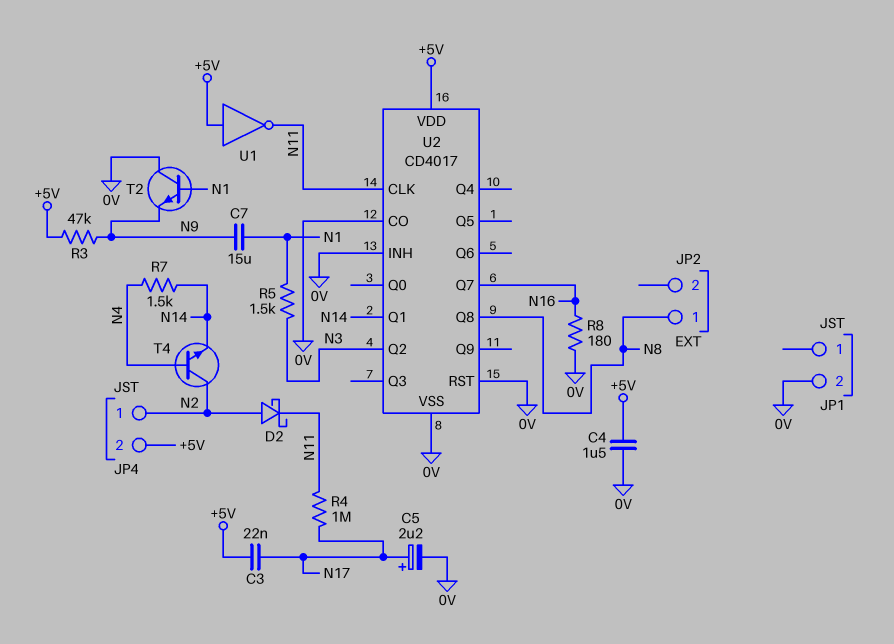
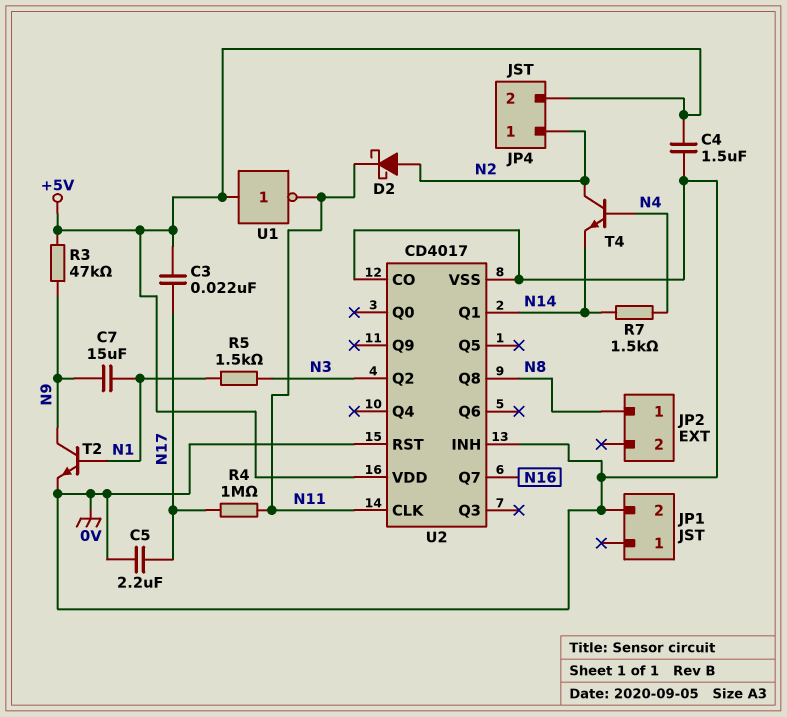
C5: 2.2uF (plus N17, minus 0V) -> 2.2uF (0V, N17)
R8: 180 (0V, N16) -> none
T2: NPN (B N1, C 0V, E N9) -> NPN (B N1, C N9, E 0V)

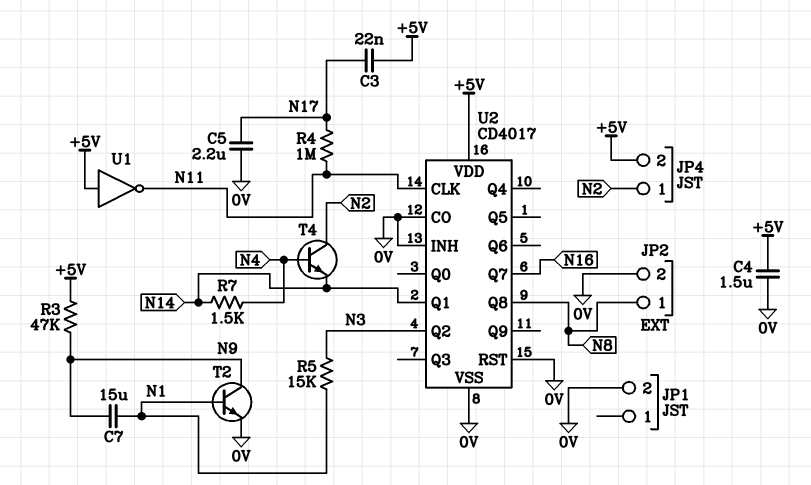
D2: schottky (A N2, K N11) -> none
JP2 pin 2: none -> 0V
R5: 1.5k (N1, N3) -> 15k (N1, N3)

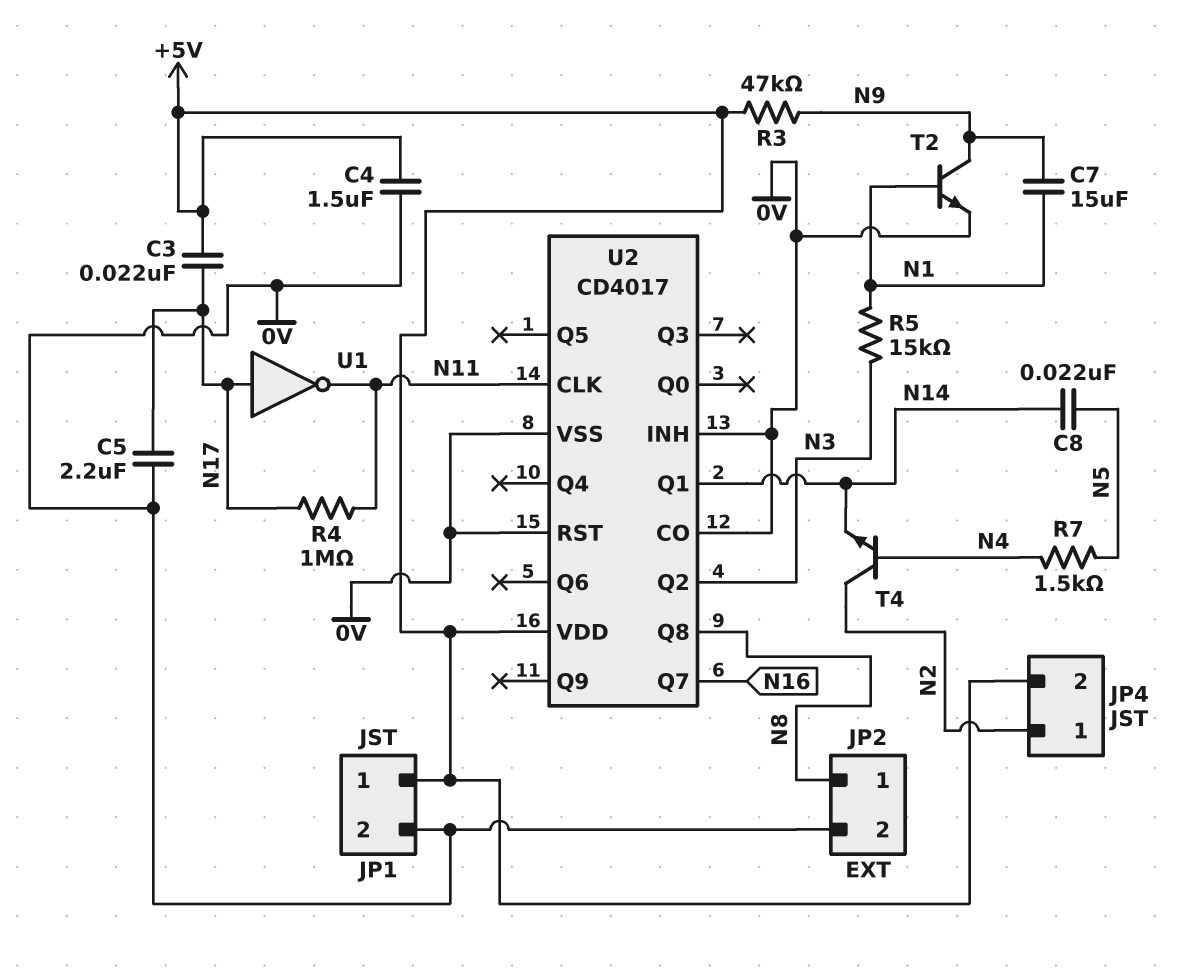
C8: none -> 22nF (N5, N14)
JP1 pin 1: none -> +5V
R7: 1.5k (N4, N14) -> 1.5k (N4, N5)
U1: NOT (in +5V, out N11) -> NOT (in N17, out N11)

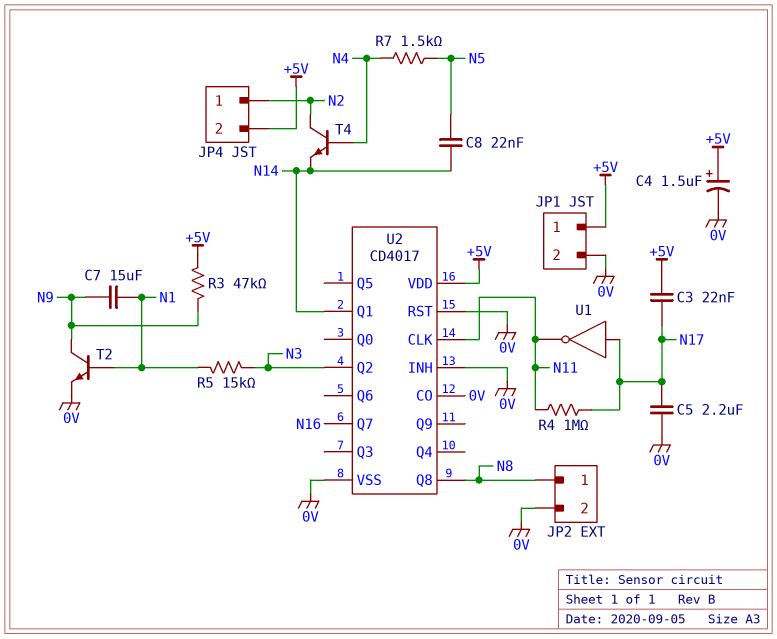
C4: 1.5uF (+5V, 0V) -> 1.5uF (plus +5V, minus 0V)

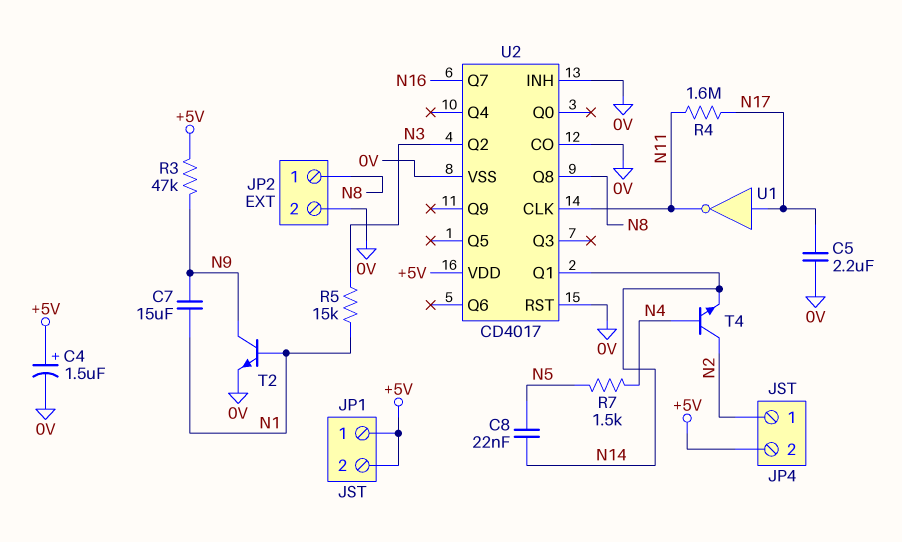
C3: 22nF (+5V, N17) -> none
JP1 pin 2: 0V -> +5V
R4: 1M (N11, N17) -> 1.6M (N11, N17)

